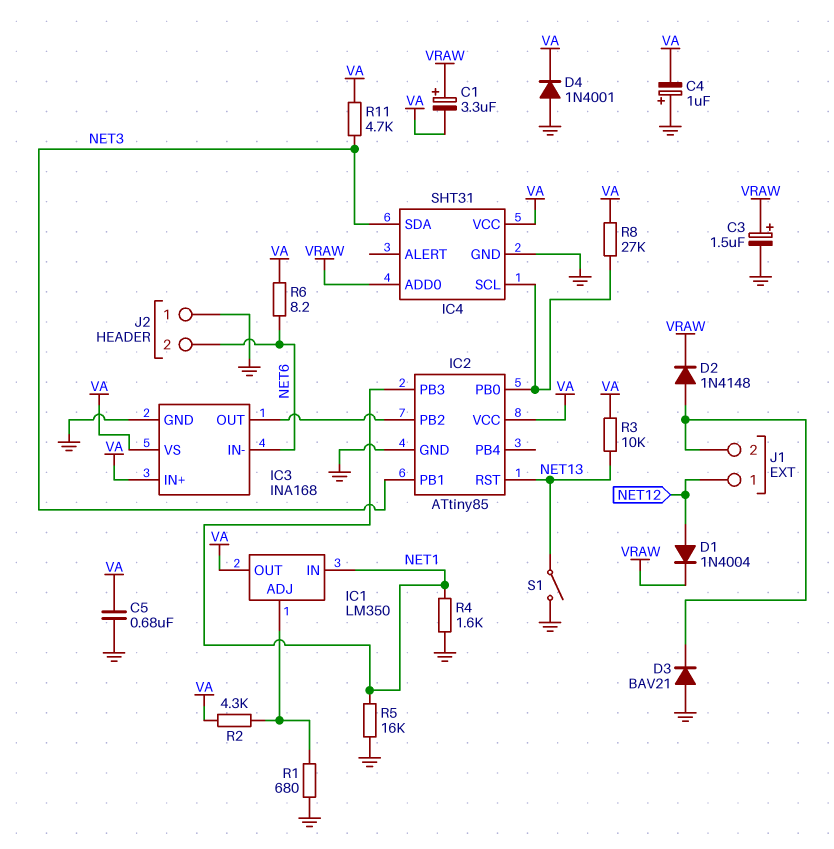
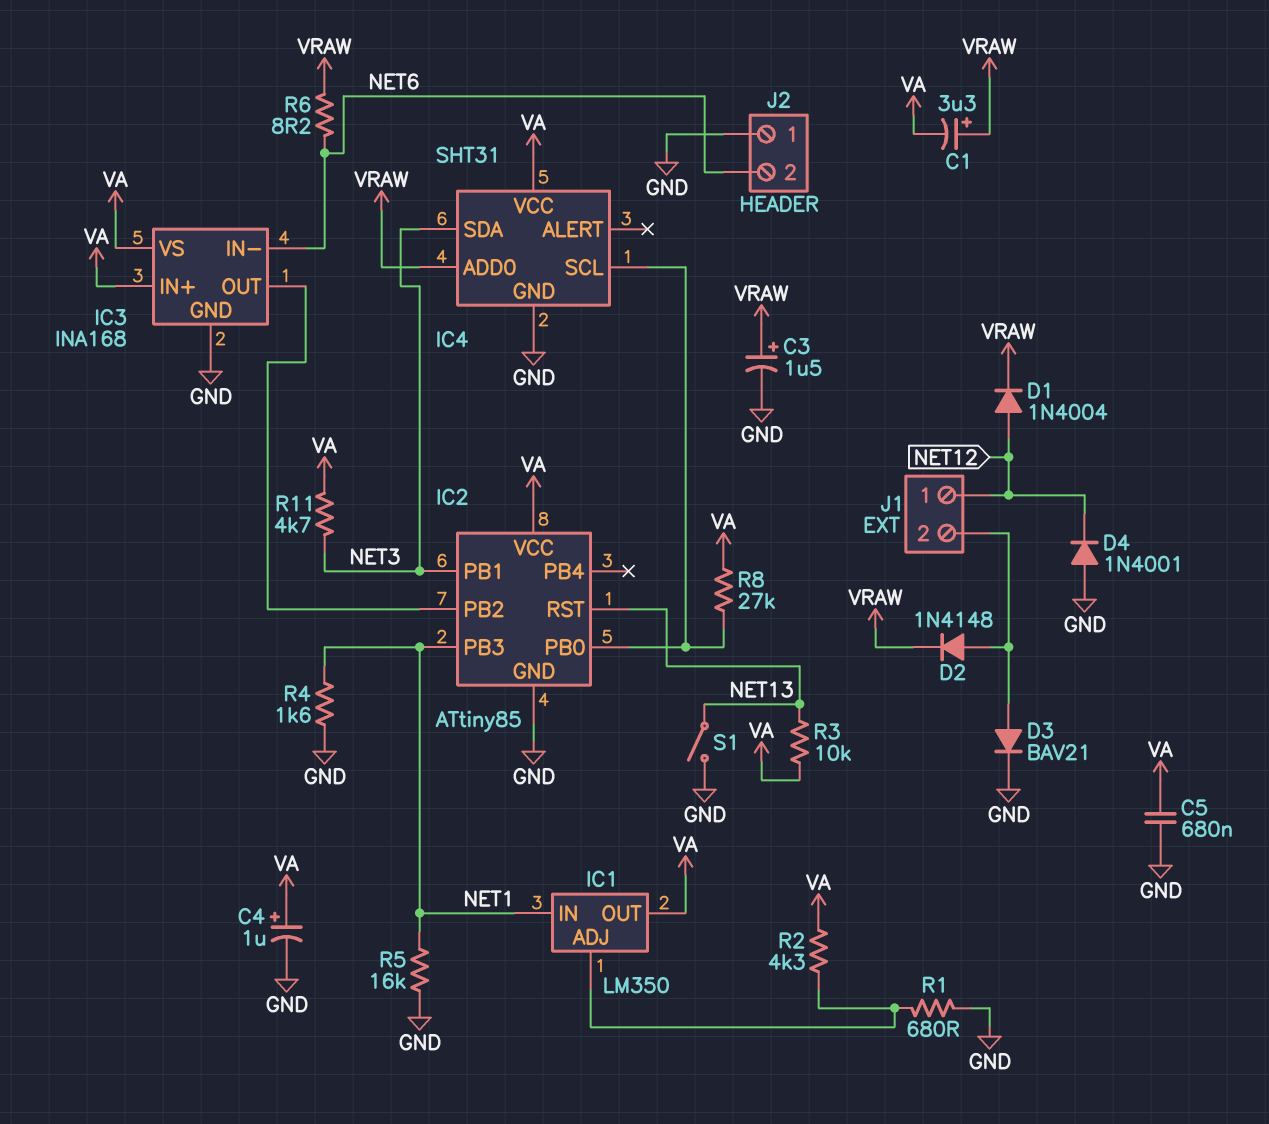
C4: 1uF (plus GND, minus VA) -> 1uF (plus VA, minus GND)
D3: diode BAV21 (A GND, K J1/2) -> diode BAV21 (A J1/2, K GND)
D4: diode 1N4001 (A GND, K VA) -> diode 1N4001 (A GND, K NET12)
R6: 8.2 (NET6, VA) -> 8.2 (NET6, VRAW)

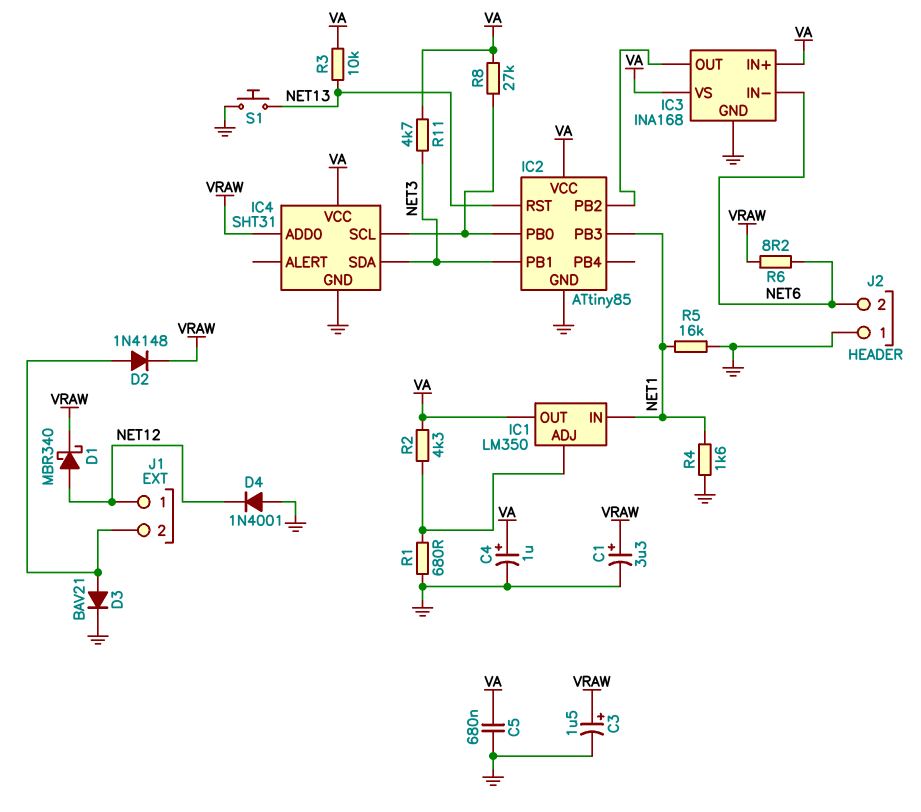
C1: 3.3uF (plus VRAW, minus VA) -> 3.3uF (plus VRAW, minus GND)
D1: diode 1N4004 (A NET12, K VRAW) -> schottky MBR340 (A NET12, K VRAW)
S1: switch (GND, NET13) -> button (GND, NET13)

